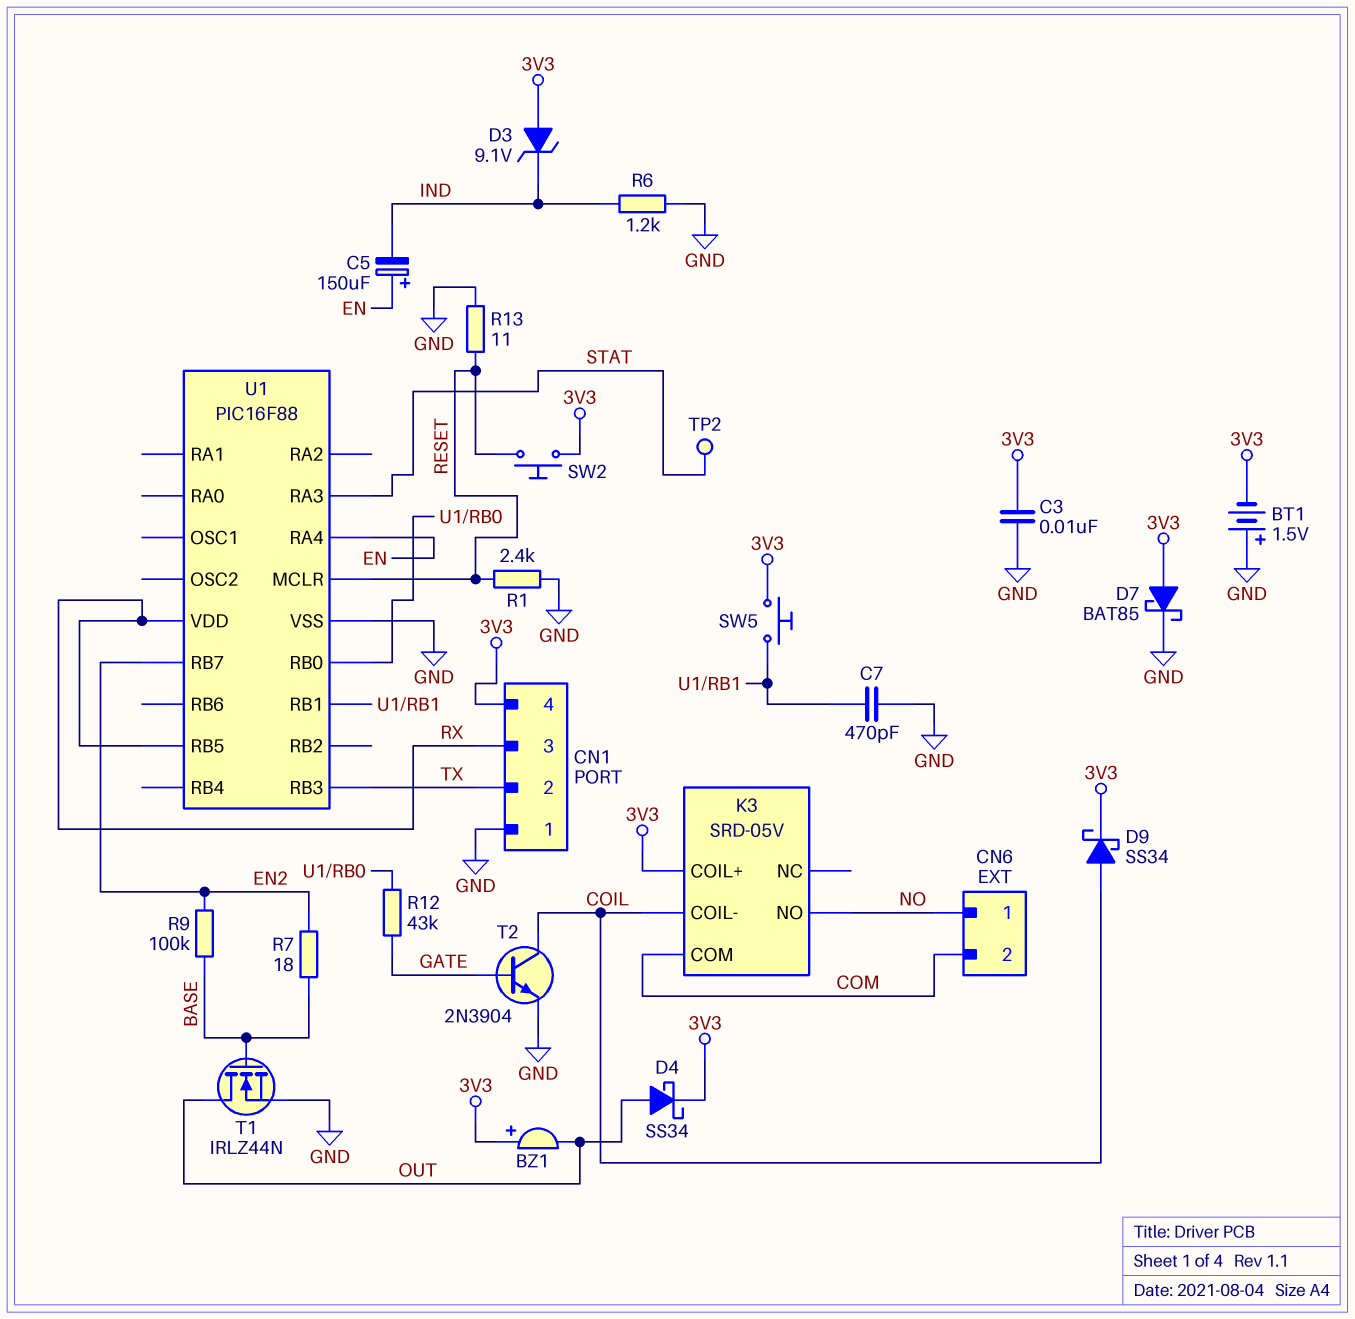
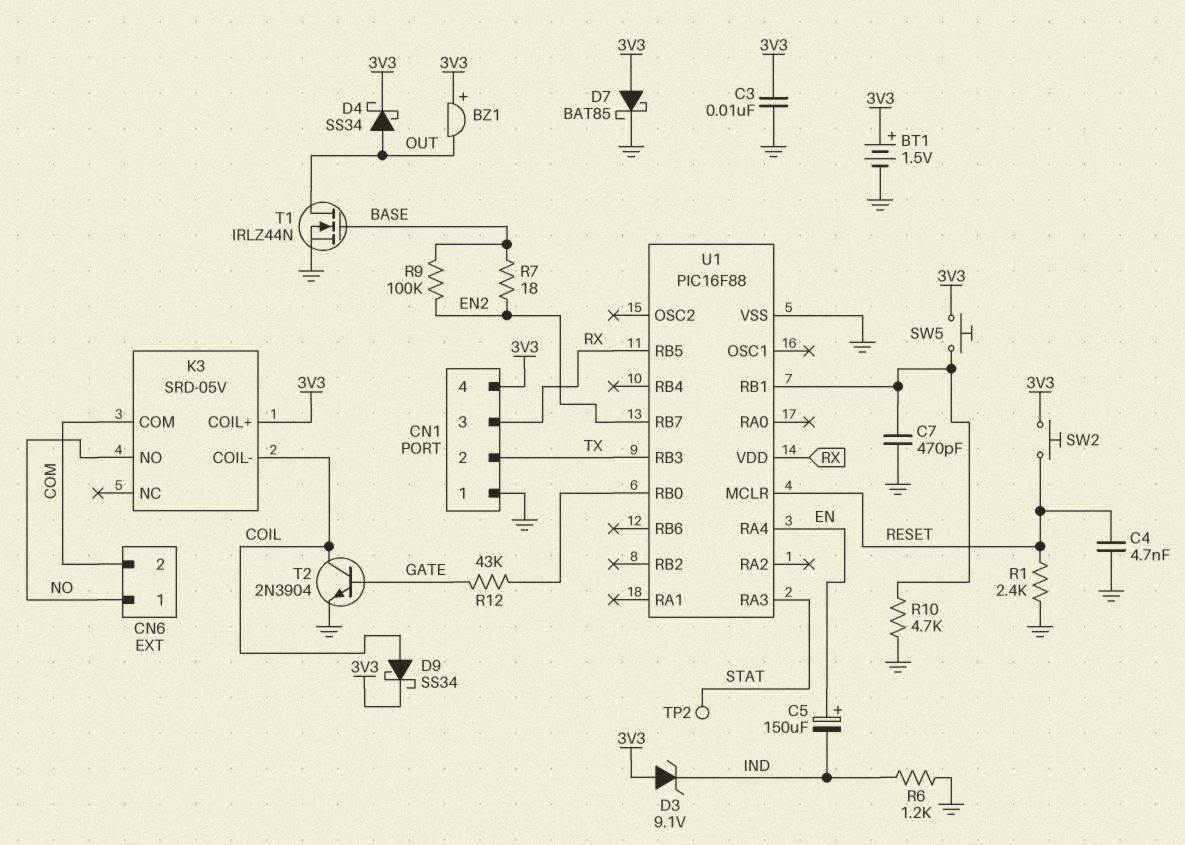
BT1: 1.5V (plus GND, minus 3V3) -> 1.5V (plus 3V3, minus GND)
C4: none -> 4.7nF (GND, RESET)
R10: none -> 4.7k (GND, U1/RB1)
R13: 11 (GND, RESET) -> none

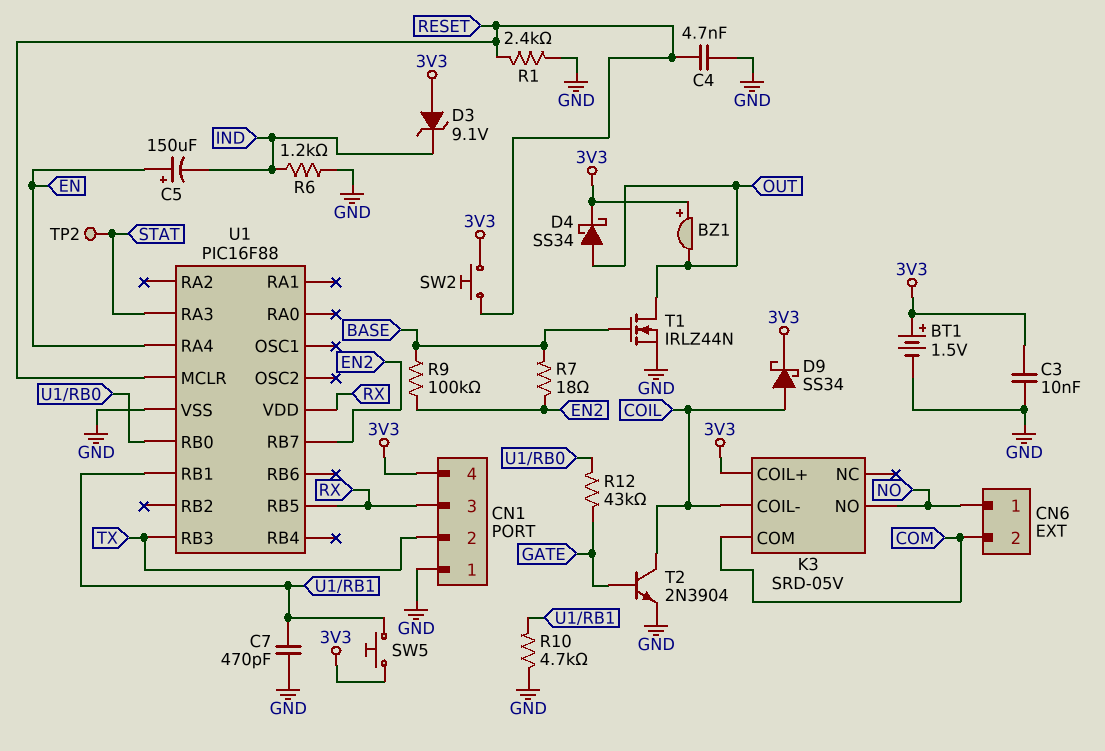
D7: schottky BAT85 (A 3V3, K GND) -> none

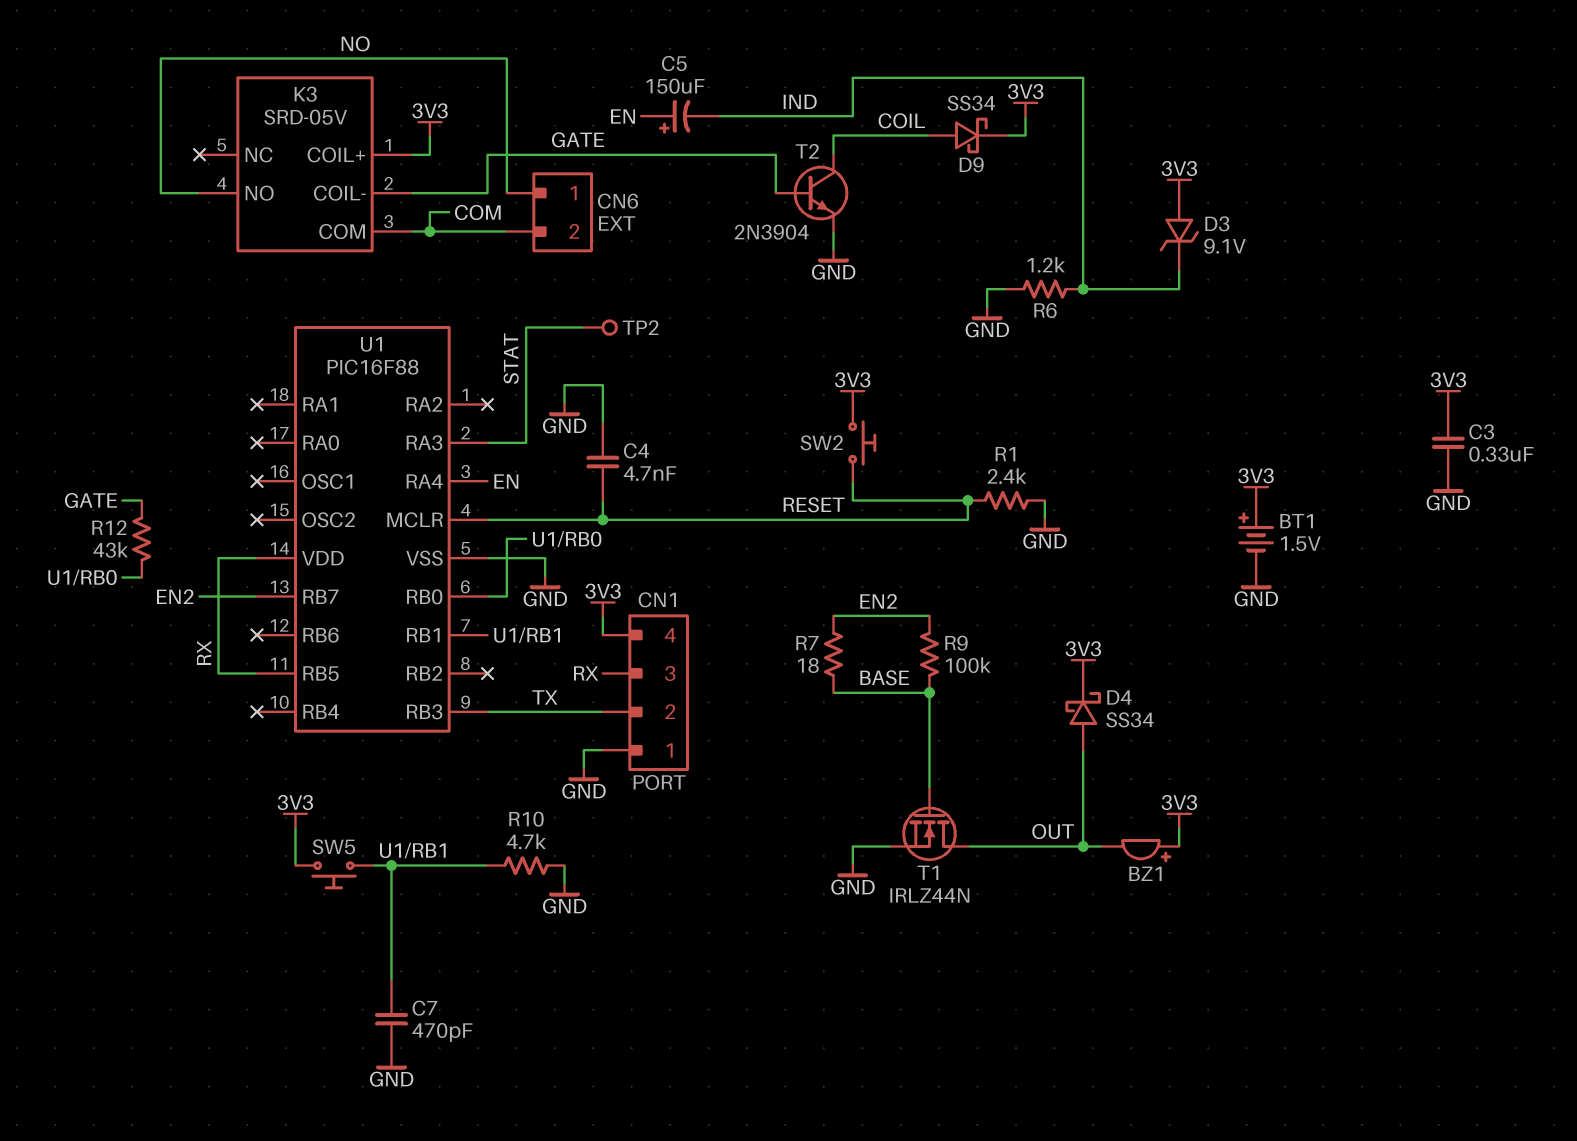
C3: 10nF (3V3, GND) -> 330nF (3V3, GND)
K3 pin COIL-: COIL -> GATE

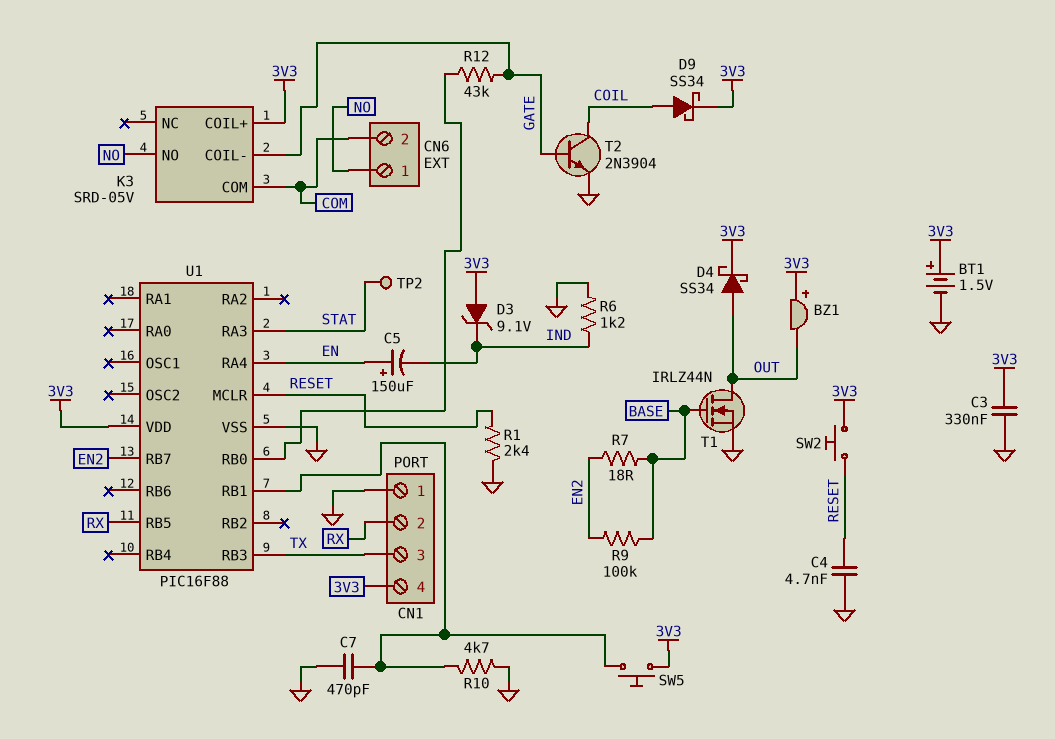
CN1 pin 2: TX -> RX
CN1 pin 3: RX -> TX
U1 pin VDD: RX -> 3V3

